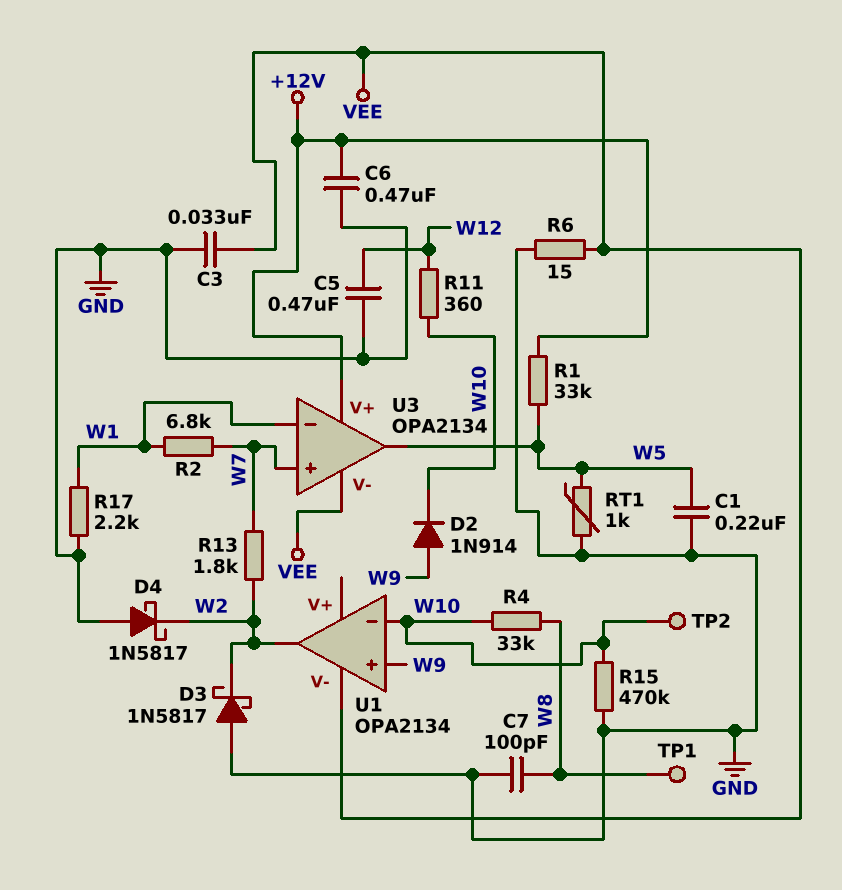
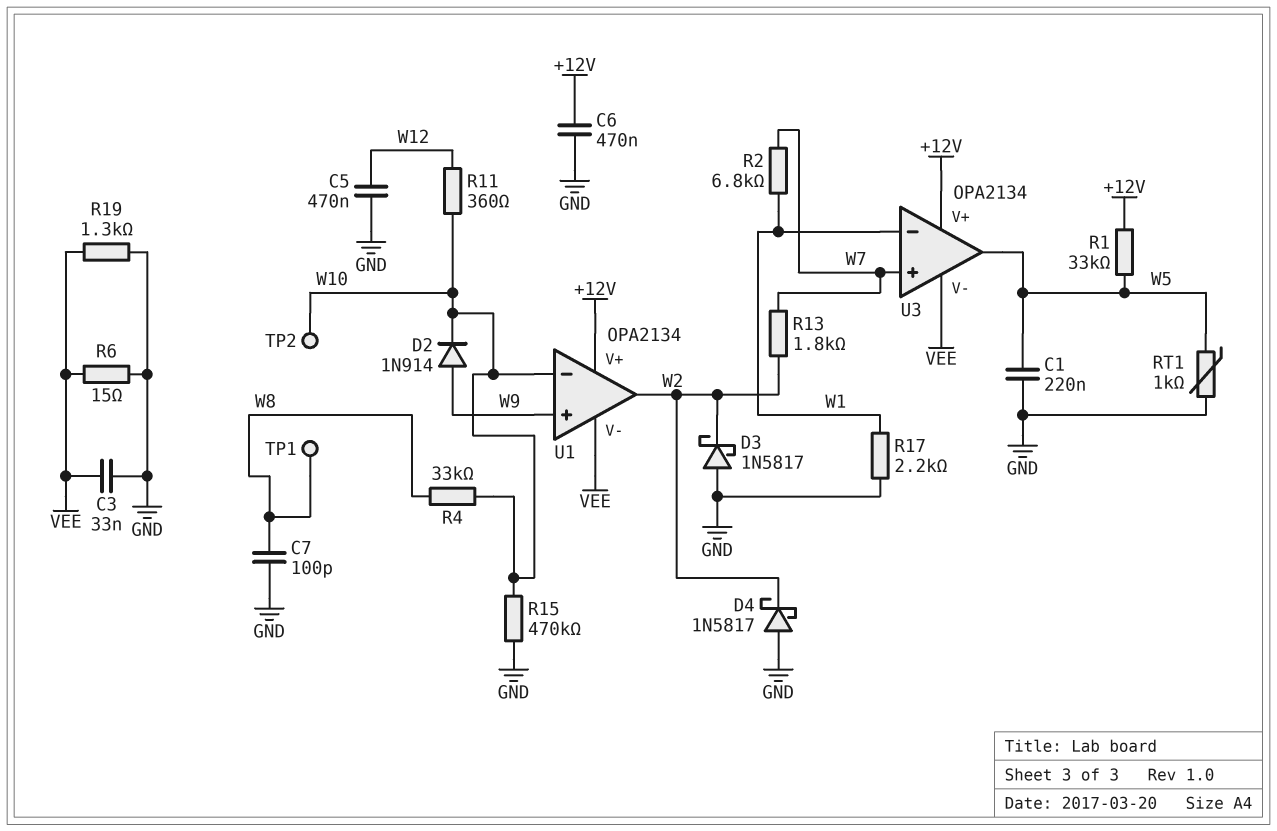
R19: none -> 1.3k (GND, VEE)
U1 pin V+: none -> +12V

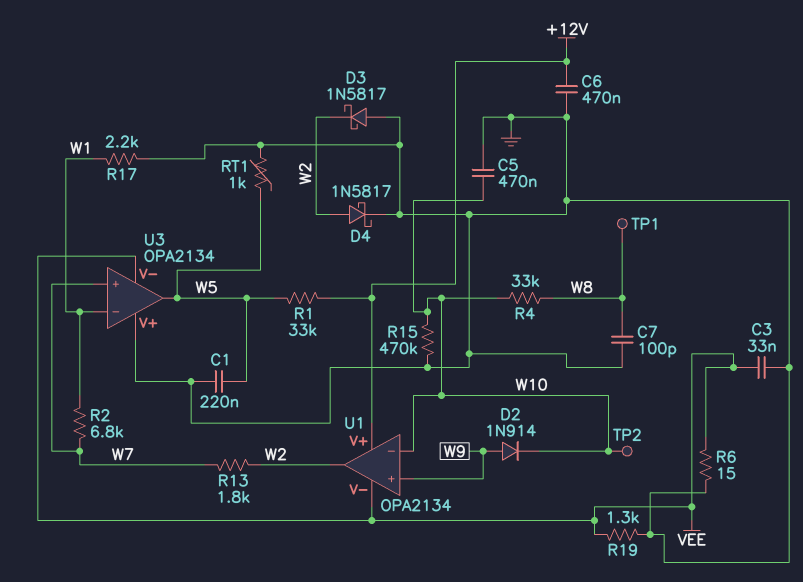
C5: 470nF (GND, W12) -> 470nF (GND, W10)
D4: schottky 1N5817 (A GND, K W2) -> schottky 1N5817 (A W2, K GND)
R11: 360 (W10, W12) -> none
U3 pin V+: +12V -> GND

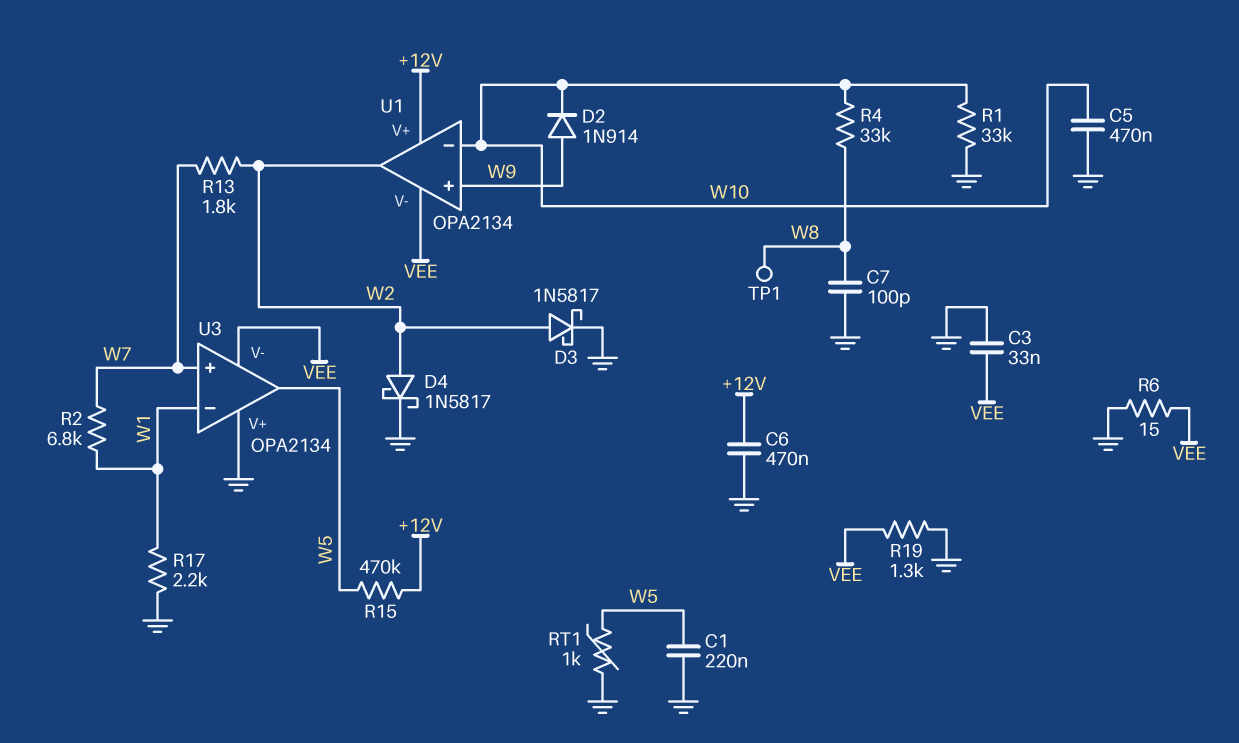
D3: schottky 1N5817 (A GND, K W2) -> schottky 1N5817 (A W2, K GND)
R1: 33k (+12V, W5) -> 33k (GND, W10)
R15: 470k (GND, W10) -> 470k (+12V, W5)
TP2: test point (W10) -> none

